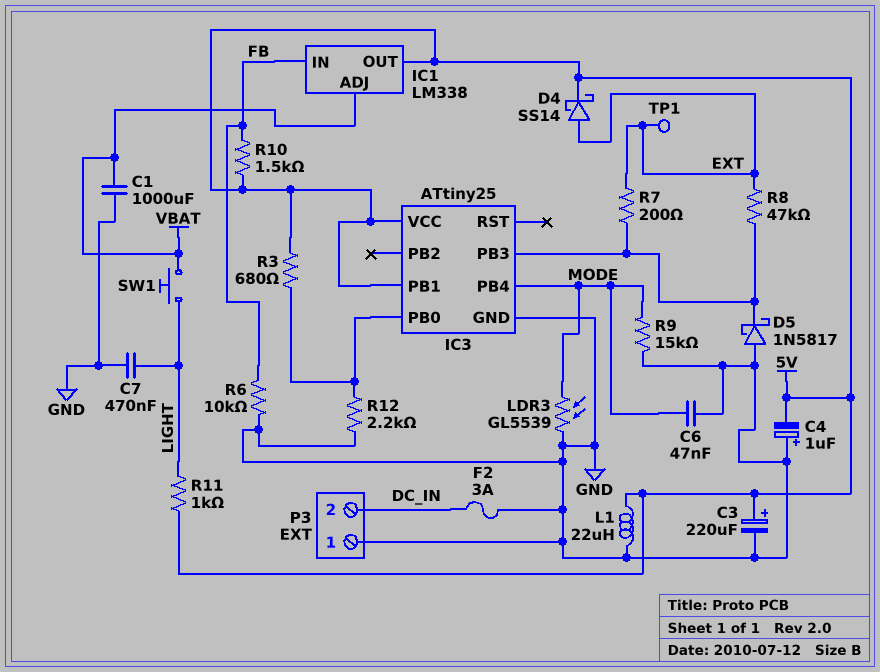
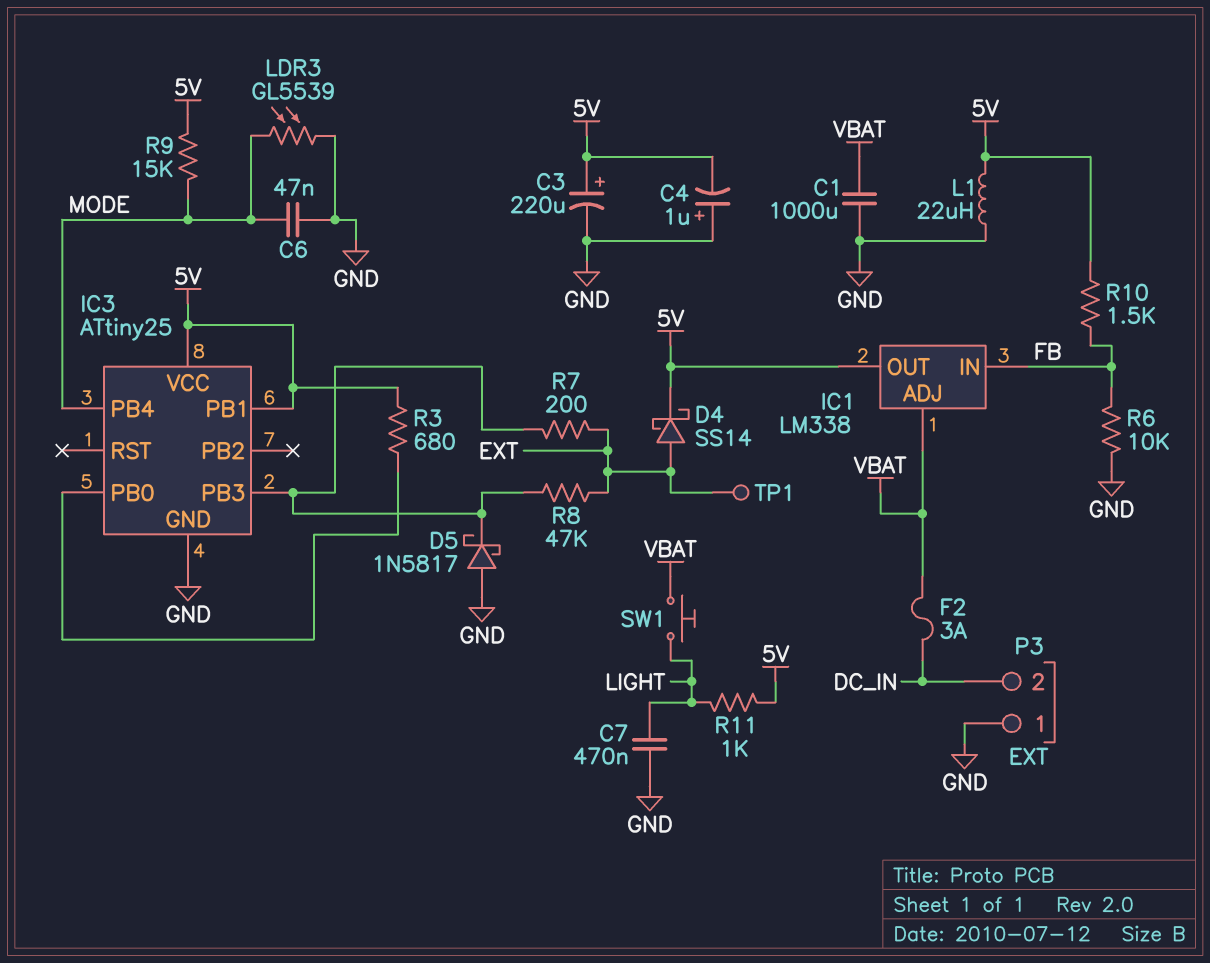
F2: 3A (DC_IN, GND) -> 3A (DC_IN, VBAT)
R9: 15k (GND, MODE) -> 15k (5V, MODE)
R12: 2.2k (GND, IC3/PB0) -> none

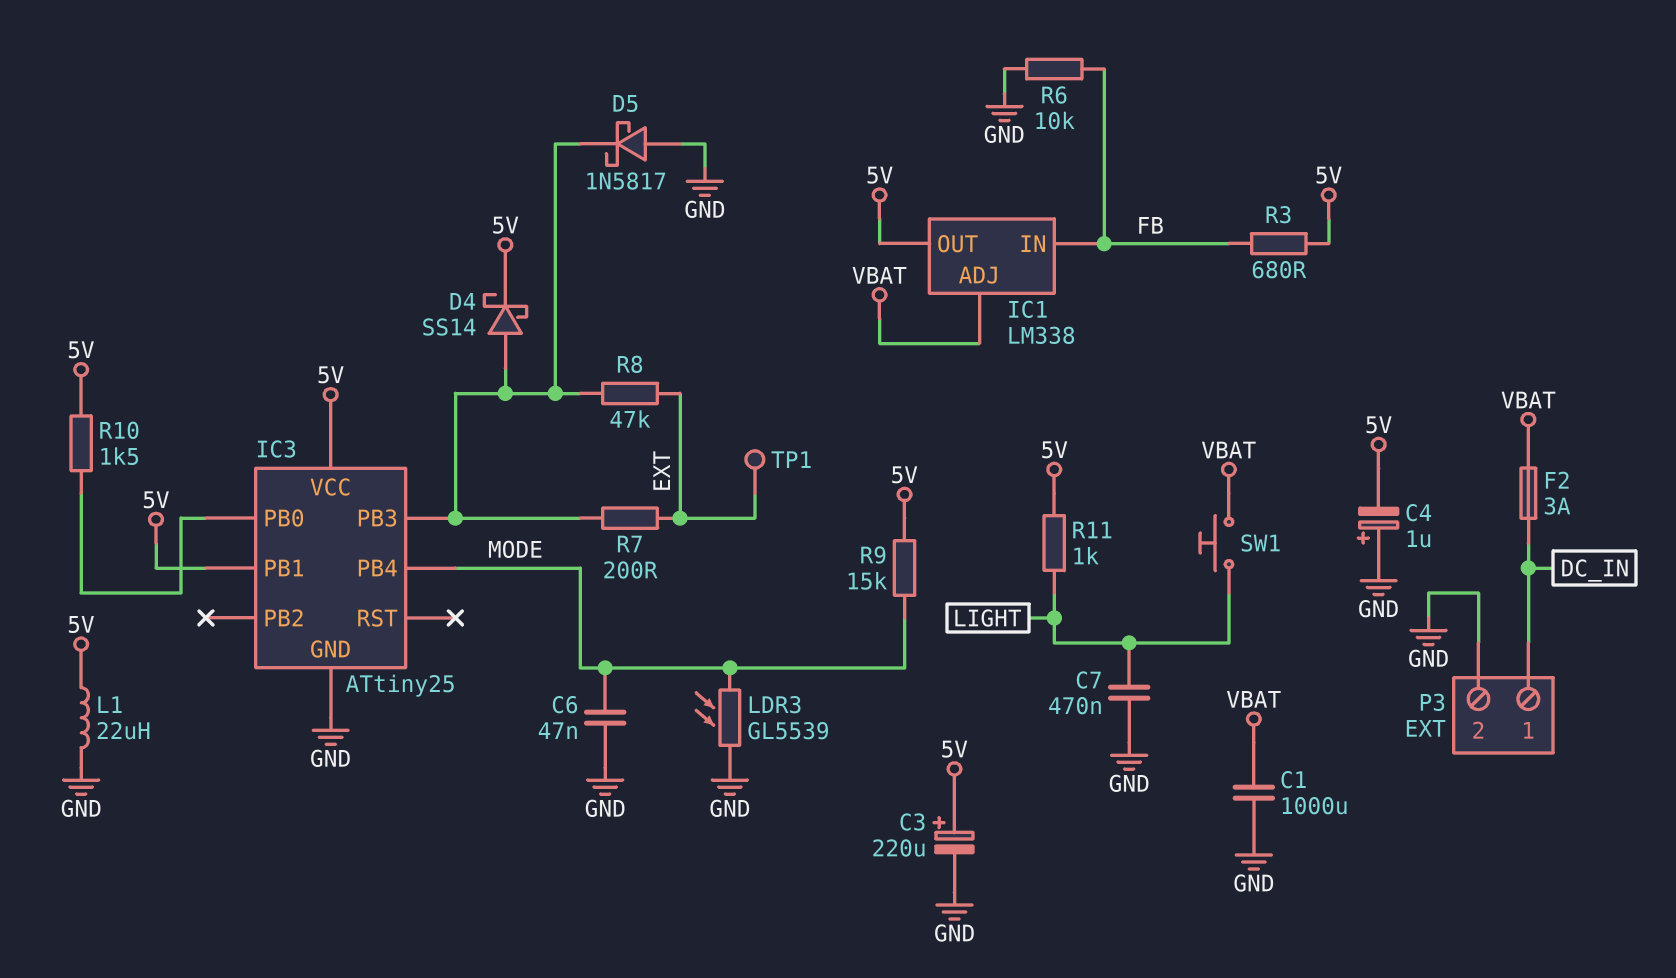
D4: schottky SS14 (A EXT, K 5V) -> schottky SS14 (A IC3/PB3, K 5V)
P3 pin 1: GND -> DC_IN
P3 pin 2: DC_IN -> GND
R3: 680 (5V, IC3/PB0) -> 680 (5V, FB)
R10: 1.5k (5V, FB) -> 1.5k (5V, IC3/PB0)

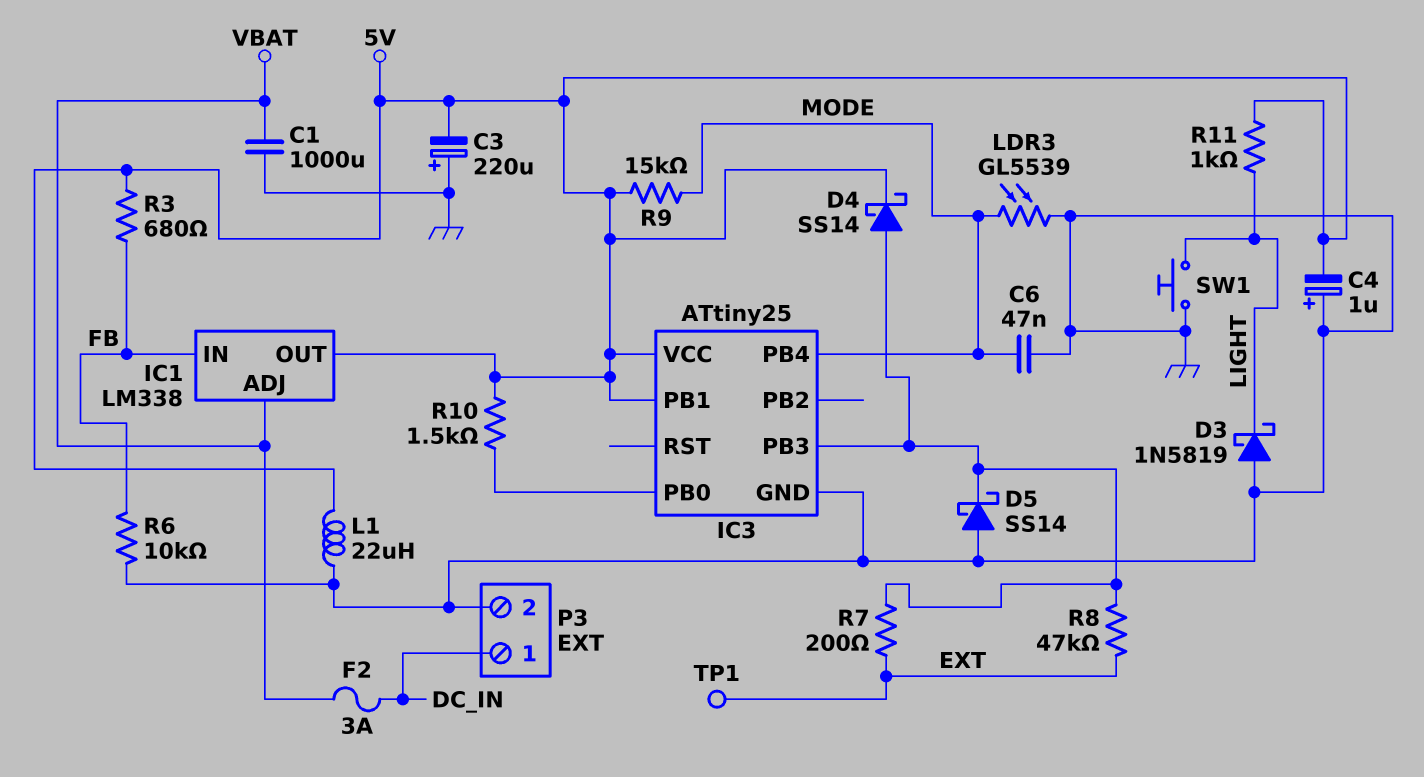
C3: 220uF (plus 5V, minus GND) -> 220uF (plus GND, minus 5V)
C7: 470nF (GND, LIGHT) -> none
D3: none -> schottky 1N5819 (A GND, K LIGHT)
D5: schottky 1N5817 (A GND, K IC3/PB3) -> schottky SS14 (A GND, K IC3/PB3)
SW1: button (LIGHT, VBAT) -> button (GND, LIGHT)

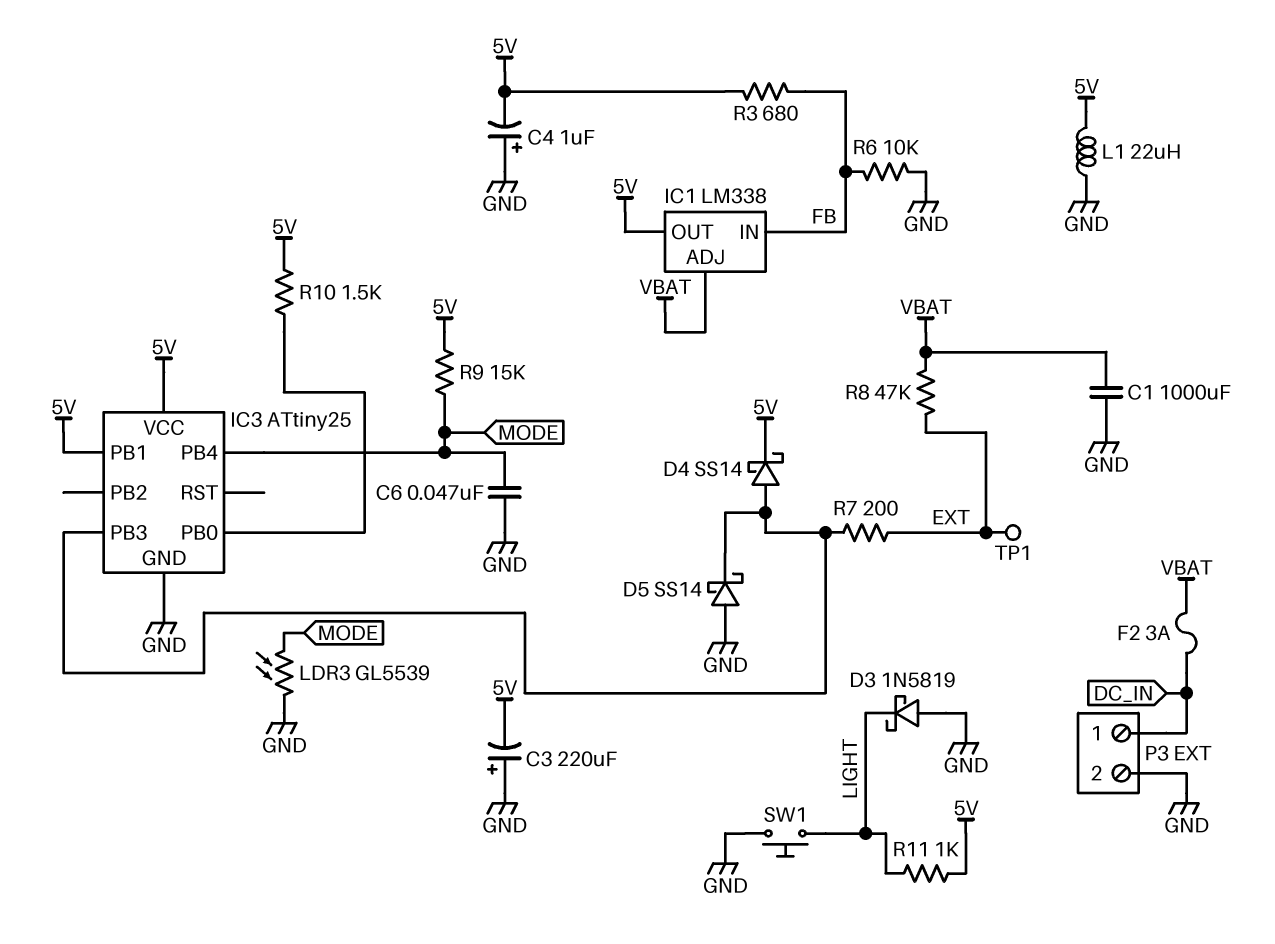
R8: 47k (EXT, IC3/PB3) -> 47k (EXT, VBAT)

